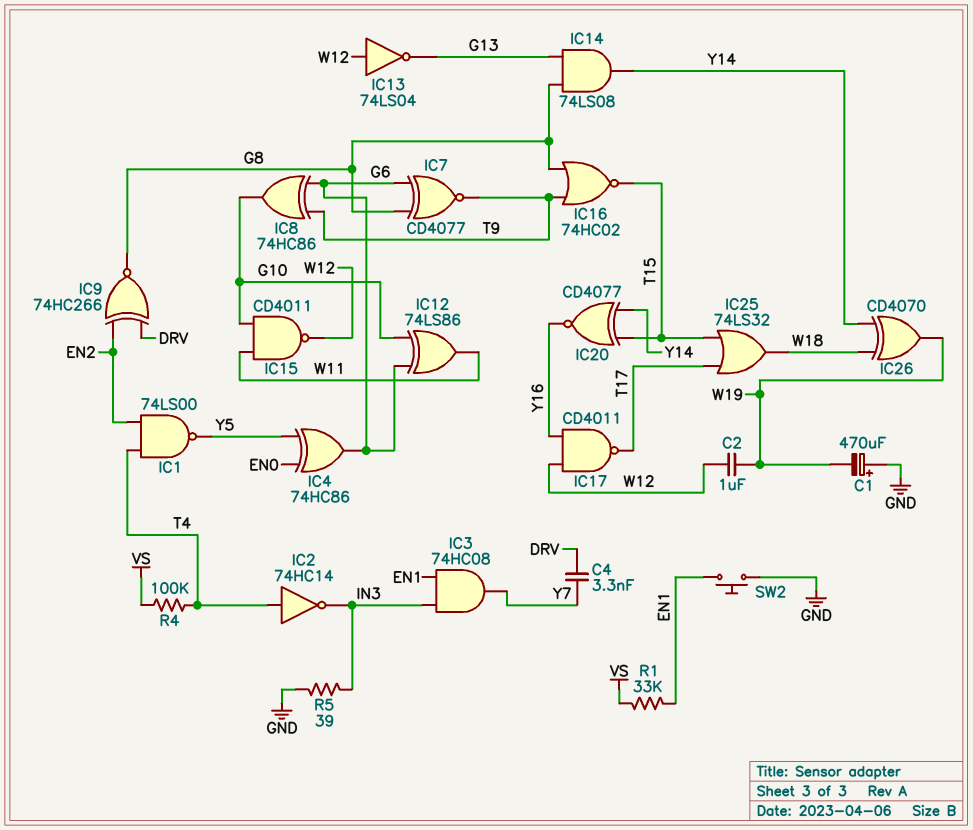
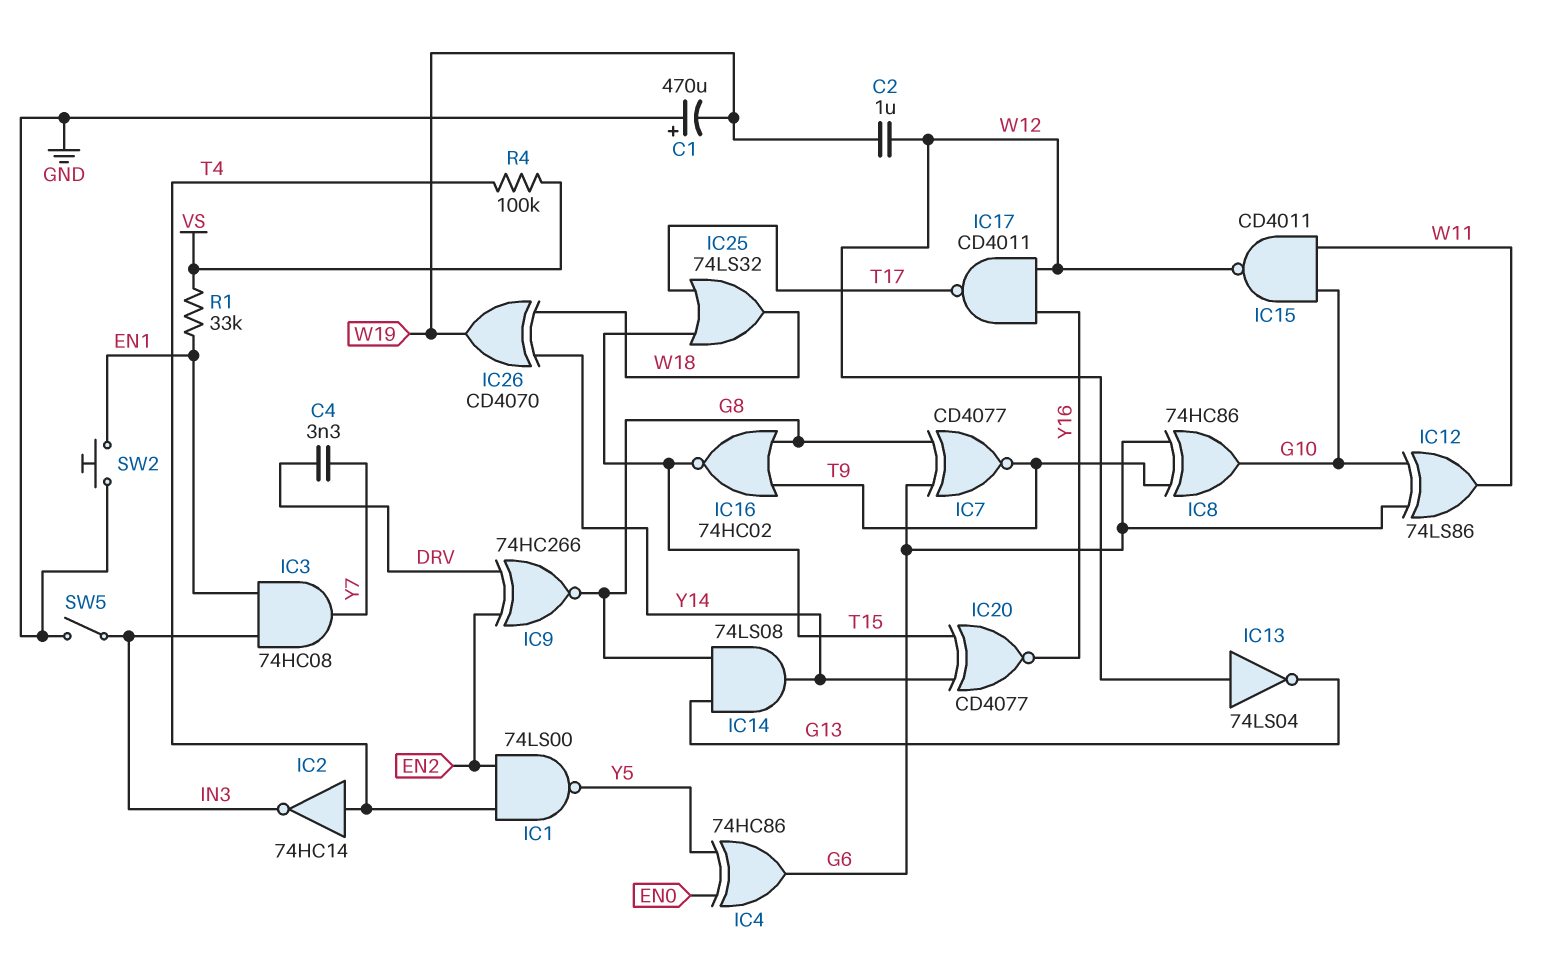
R5: 39 (GND, IN3) -> none
SW5: none -> switch (GND, IN3)

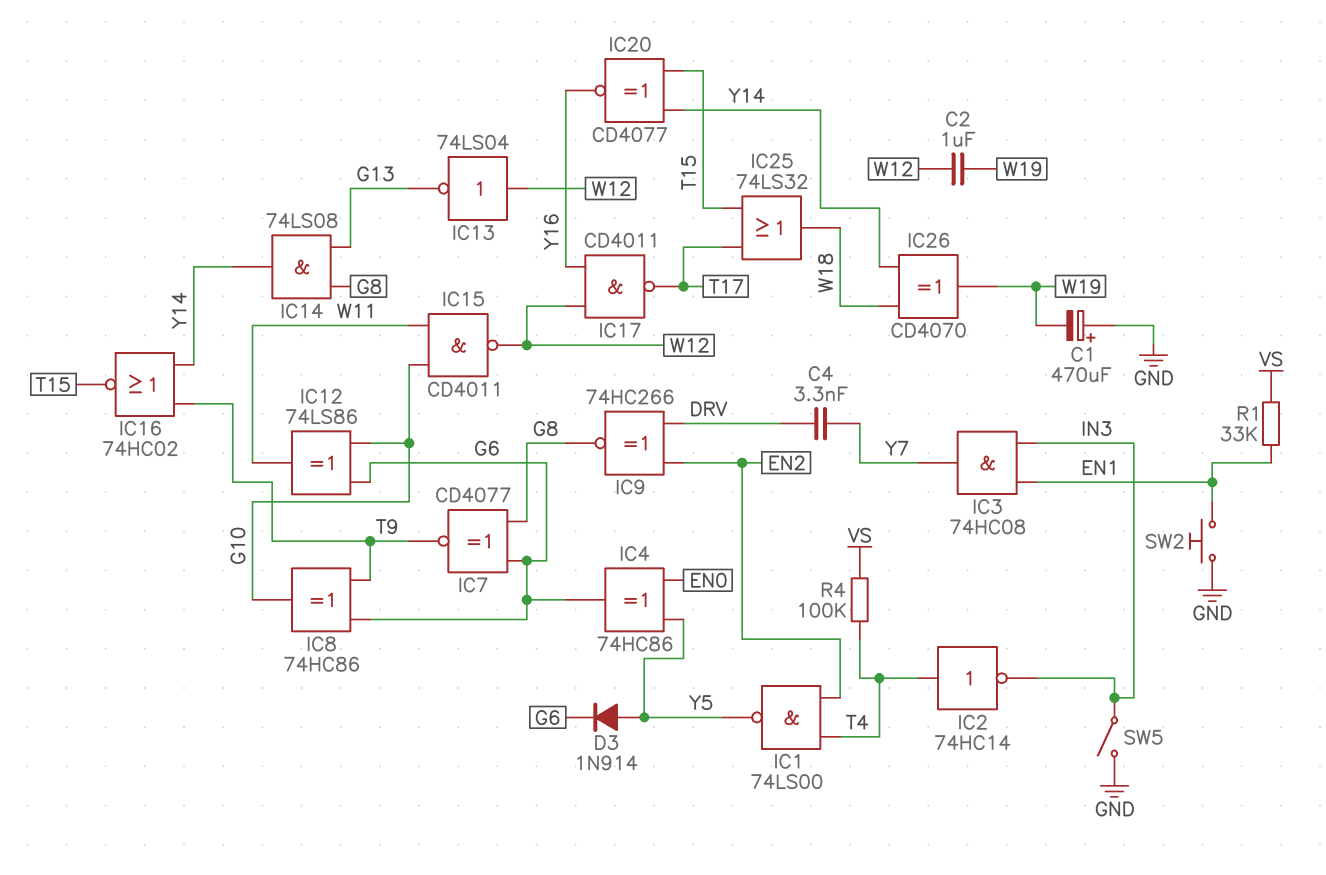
D3: none -> diode 1N914 (A Y5, K G6)
IC16: NOR 74HC02 (in G8, in T9, out T15) -> NOR 74HC02 (in T9, in Y14, out T15)

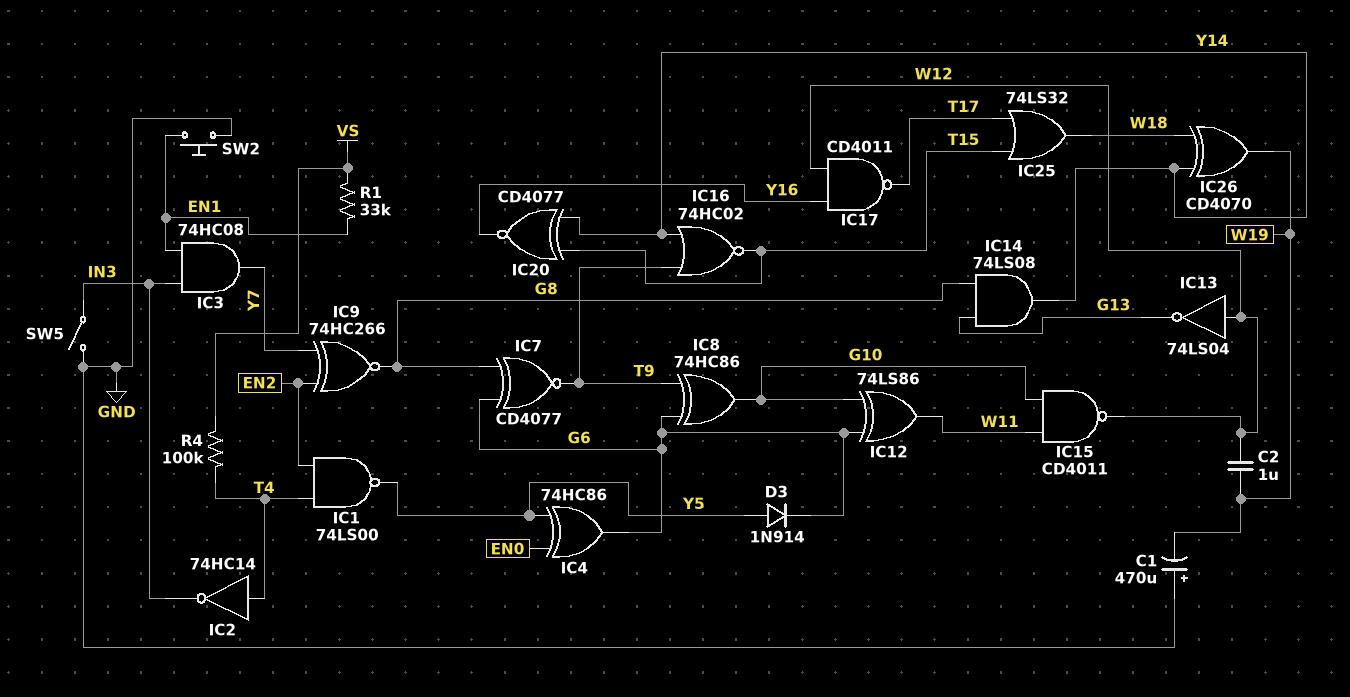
C4: 3.3nF (DRV, Y7) -> none
IC9: XNOR 74HC266 (in DRV, in EN2, out G8) -> XNOR 74HC266 (in EN2, in Y7, out G8)

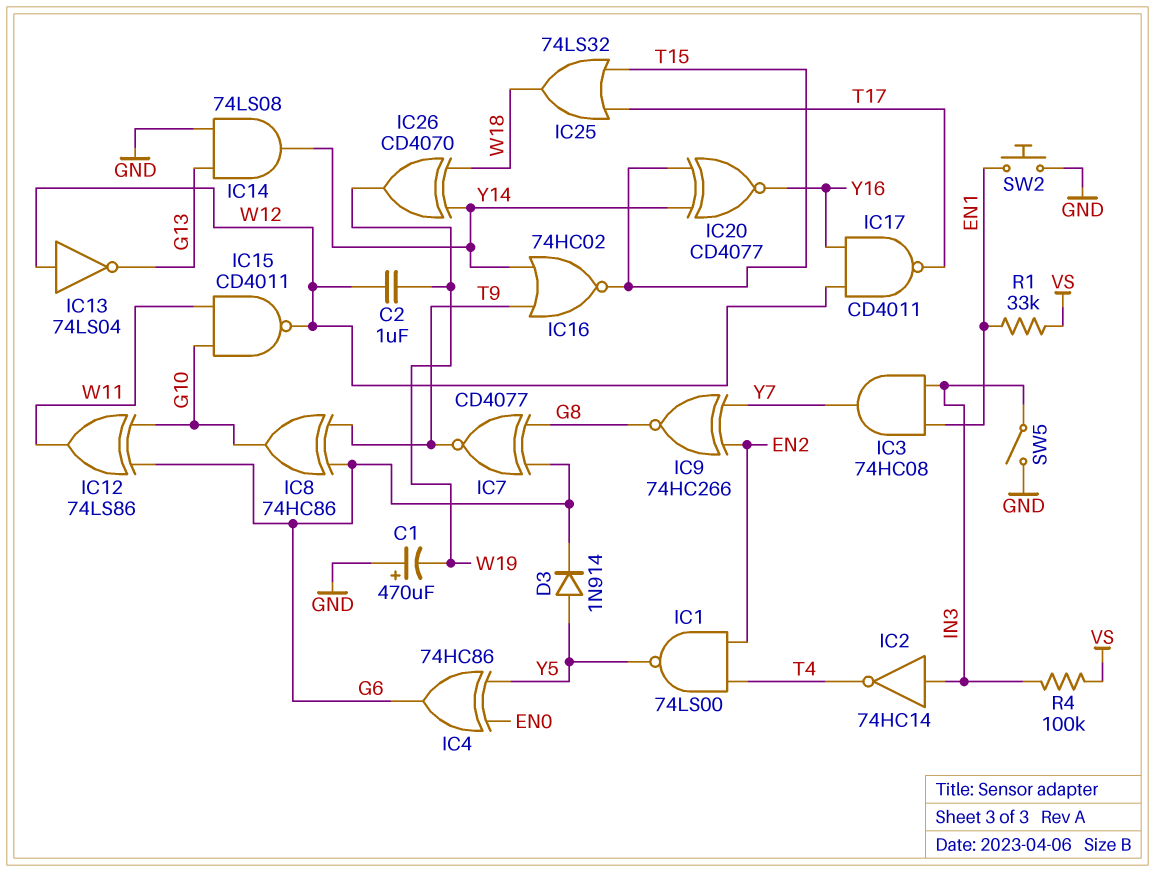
IC2: NOT 74HC14 (in T4, out IN3) -> NOT 74HC14 (in IN3, out T4)
IC14: AND 74LS08 (in G8, in G13, out Y14) -> AND 74LS08 (in G13, in GND, out Y14)
R4: 100k (T4, VS) -> 100k (IN3, VS)

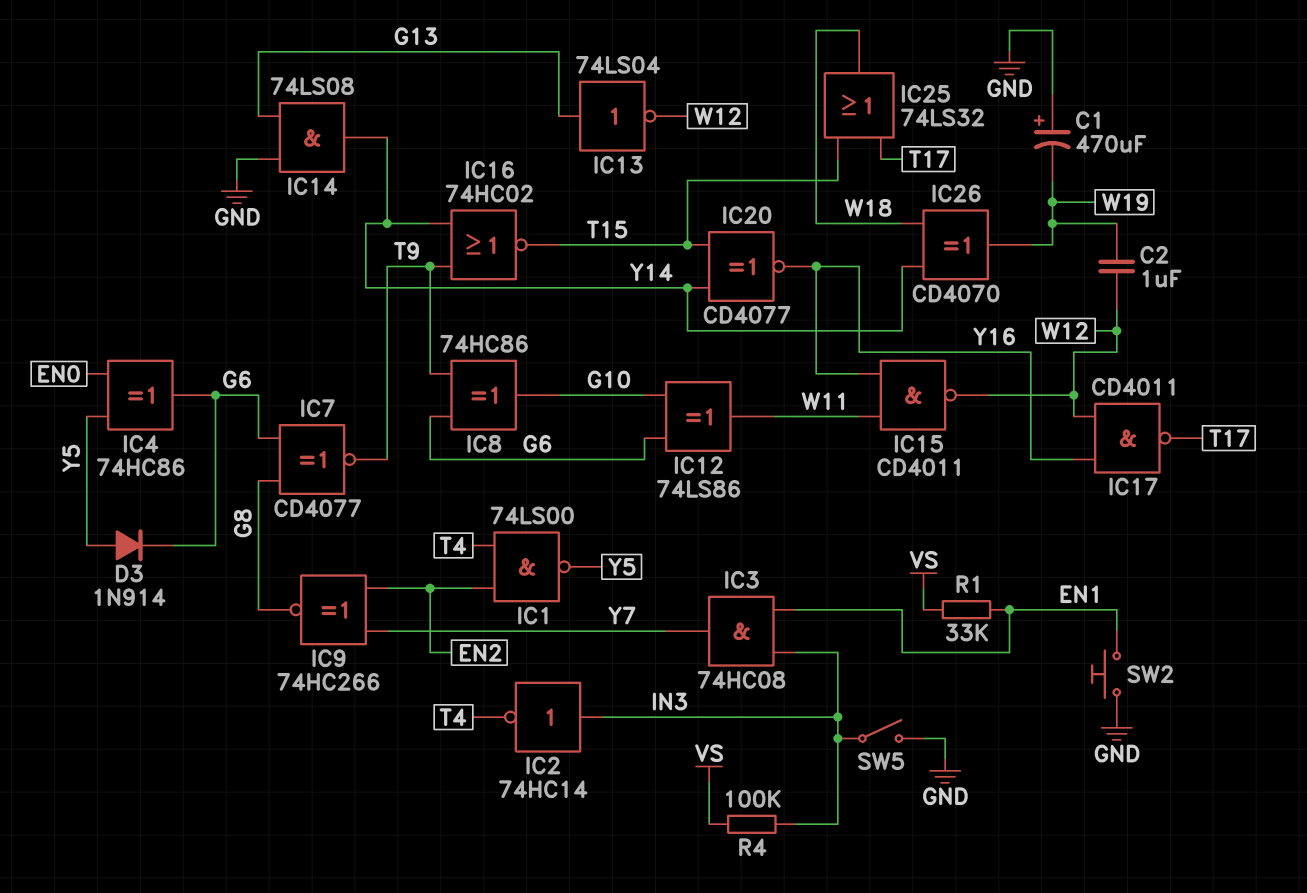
IC13: NOT 74LS04 (in W12, out G13) -> NOT 74LS04 (in G13, out W12)
IC15: NAND CD4011 (in G10, in W11, out W12) -> NAND CD4011 (in W11, in Y16, out W12)

